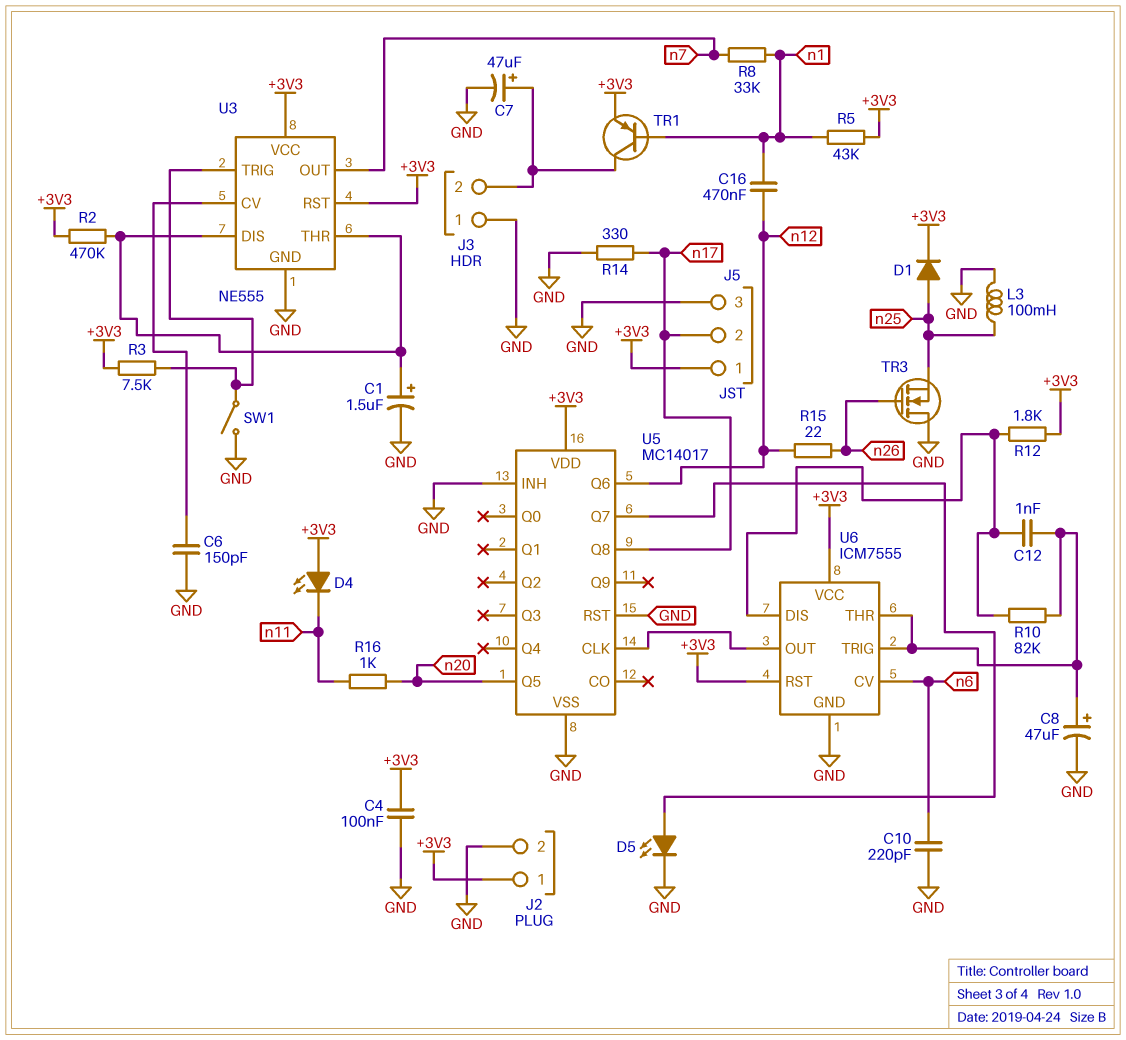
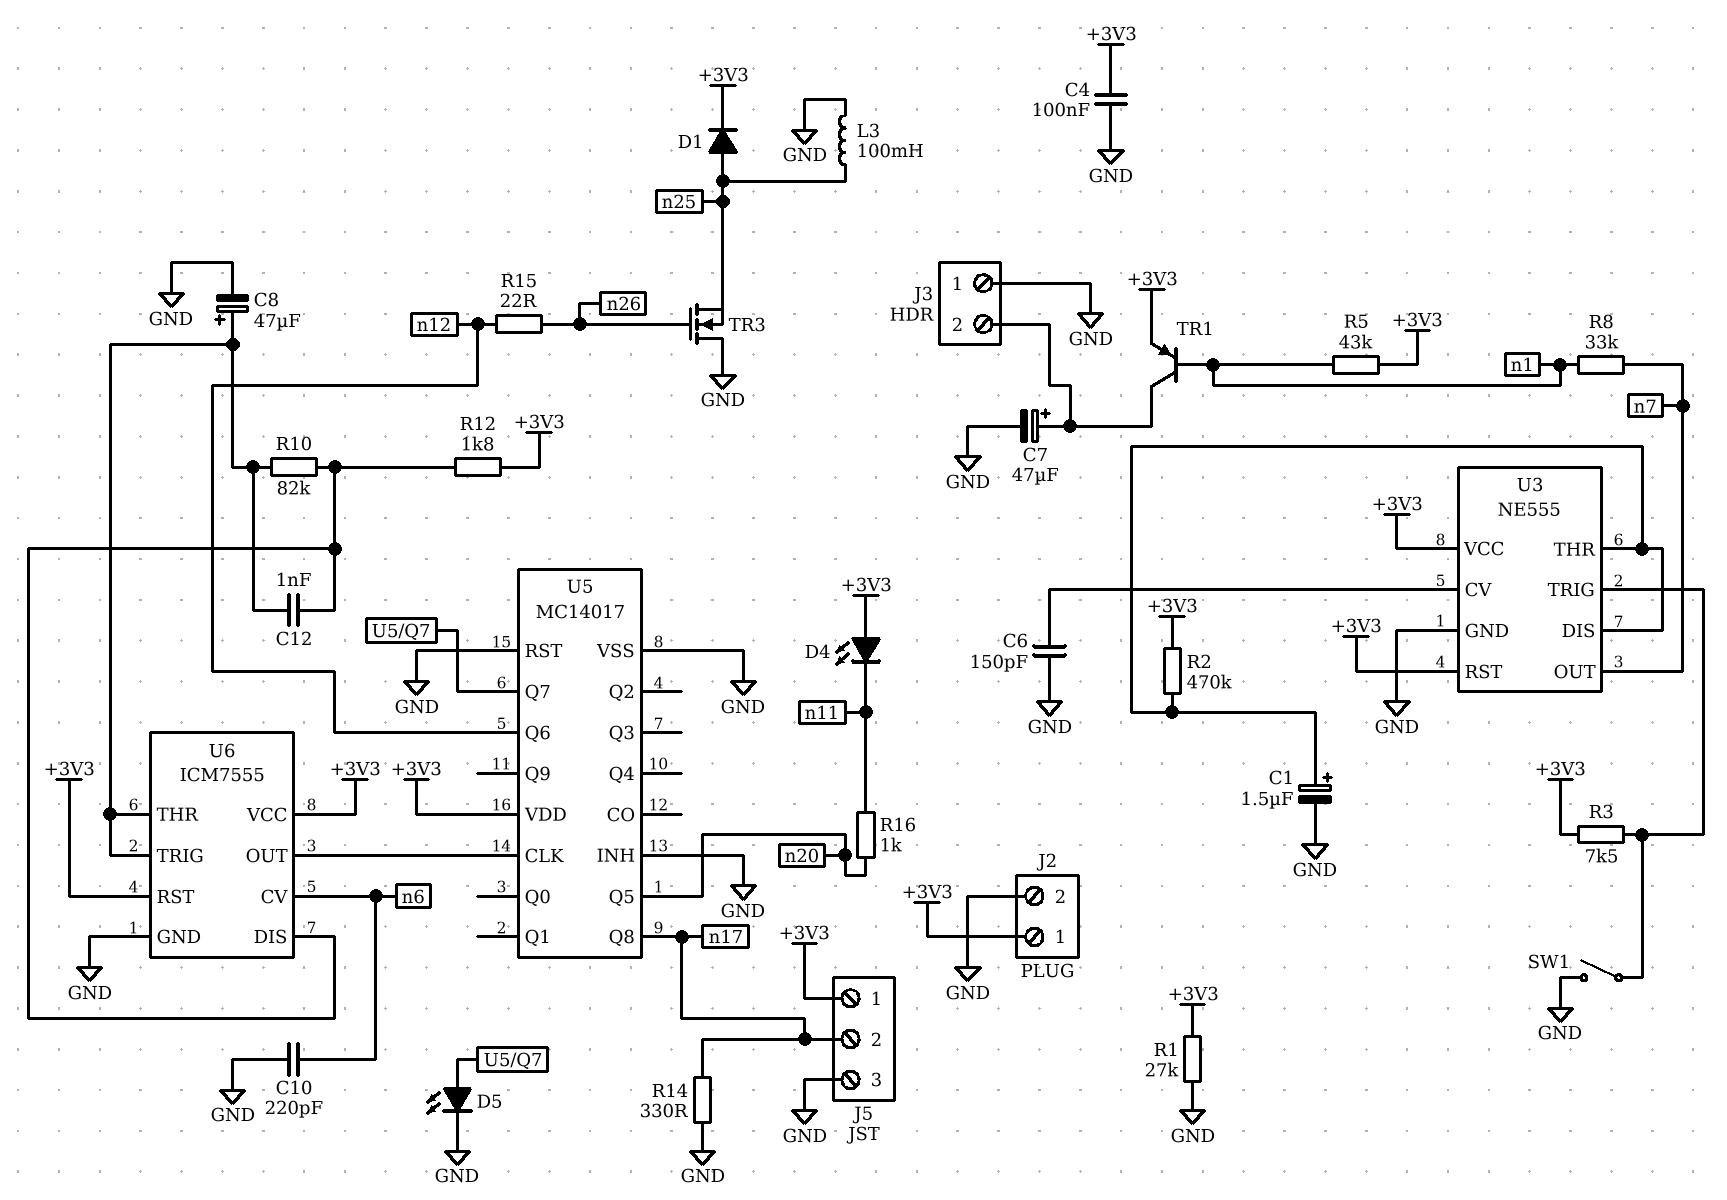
C16: 470nF (n1, n12) -> none
R1: none -> 27k (+3V3, GND)

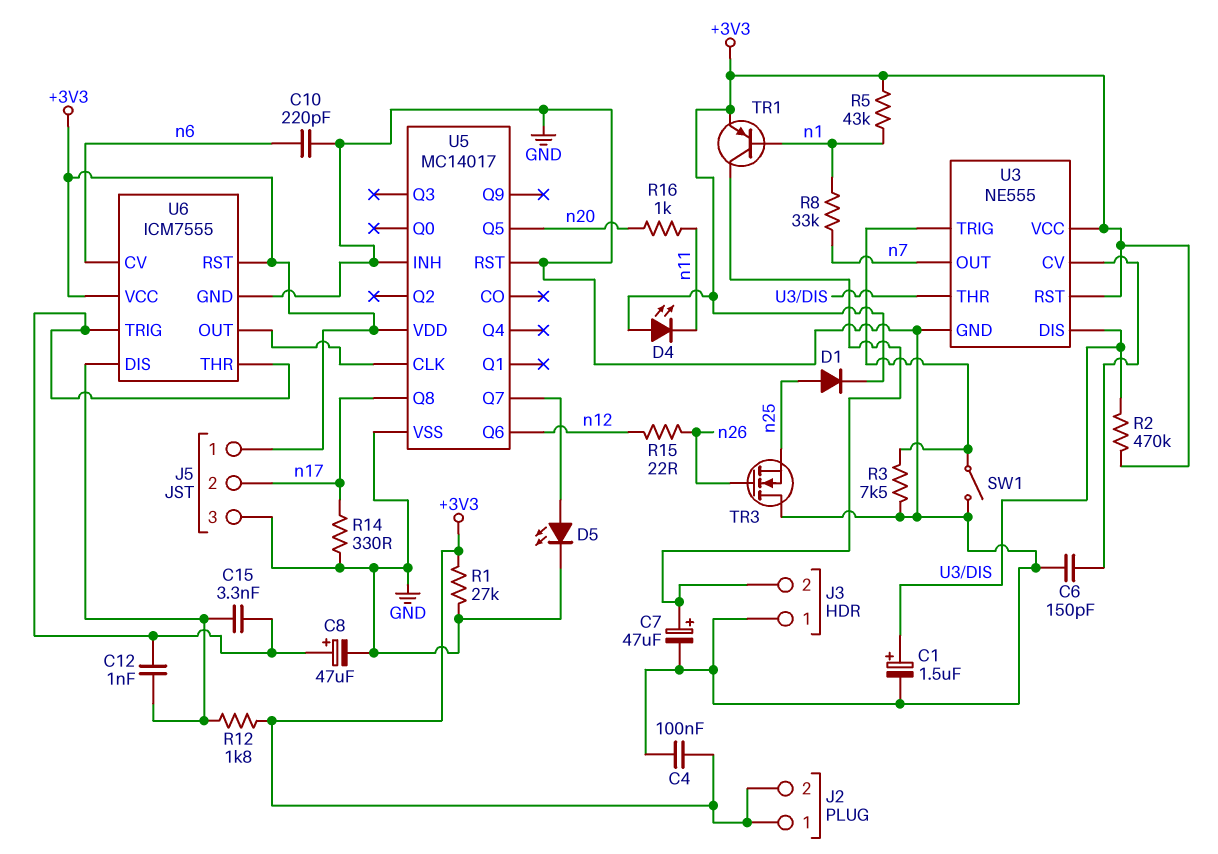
C15: none -> 3.3nF (U6/DIS, U6/THR)
J2 pin 2: GND -> +3V3
L3: 100mH (GND, n25) -> none
R3: 7.5k (+3V3, U3/TRIG) -> 7.5k (GND, U3/TRIG)
R10: 82k (U6/DIS, U6/THR) -> none

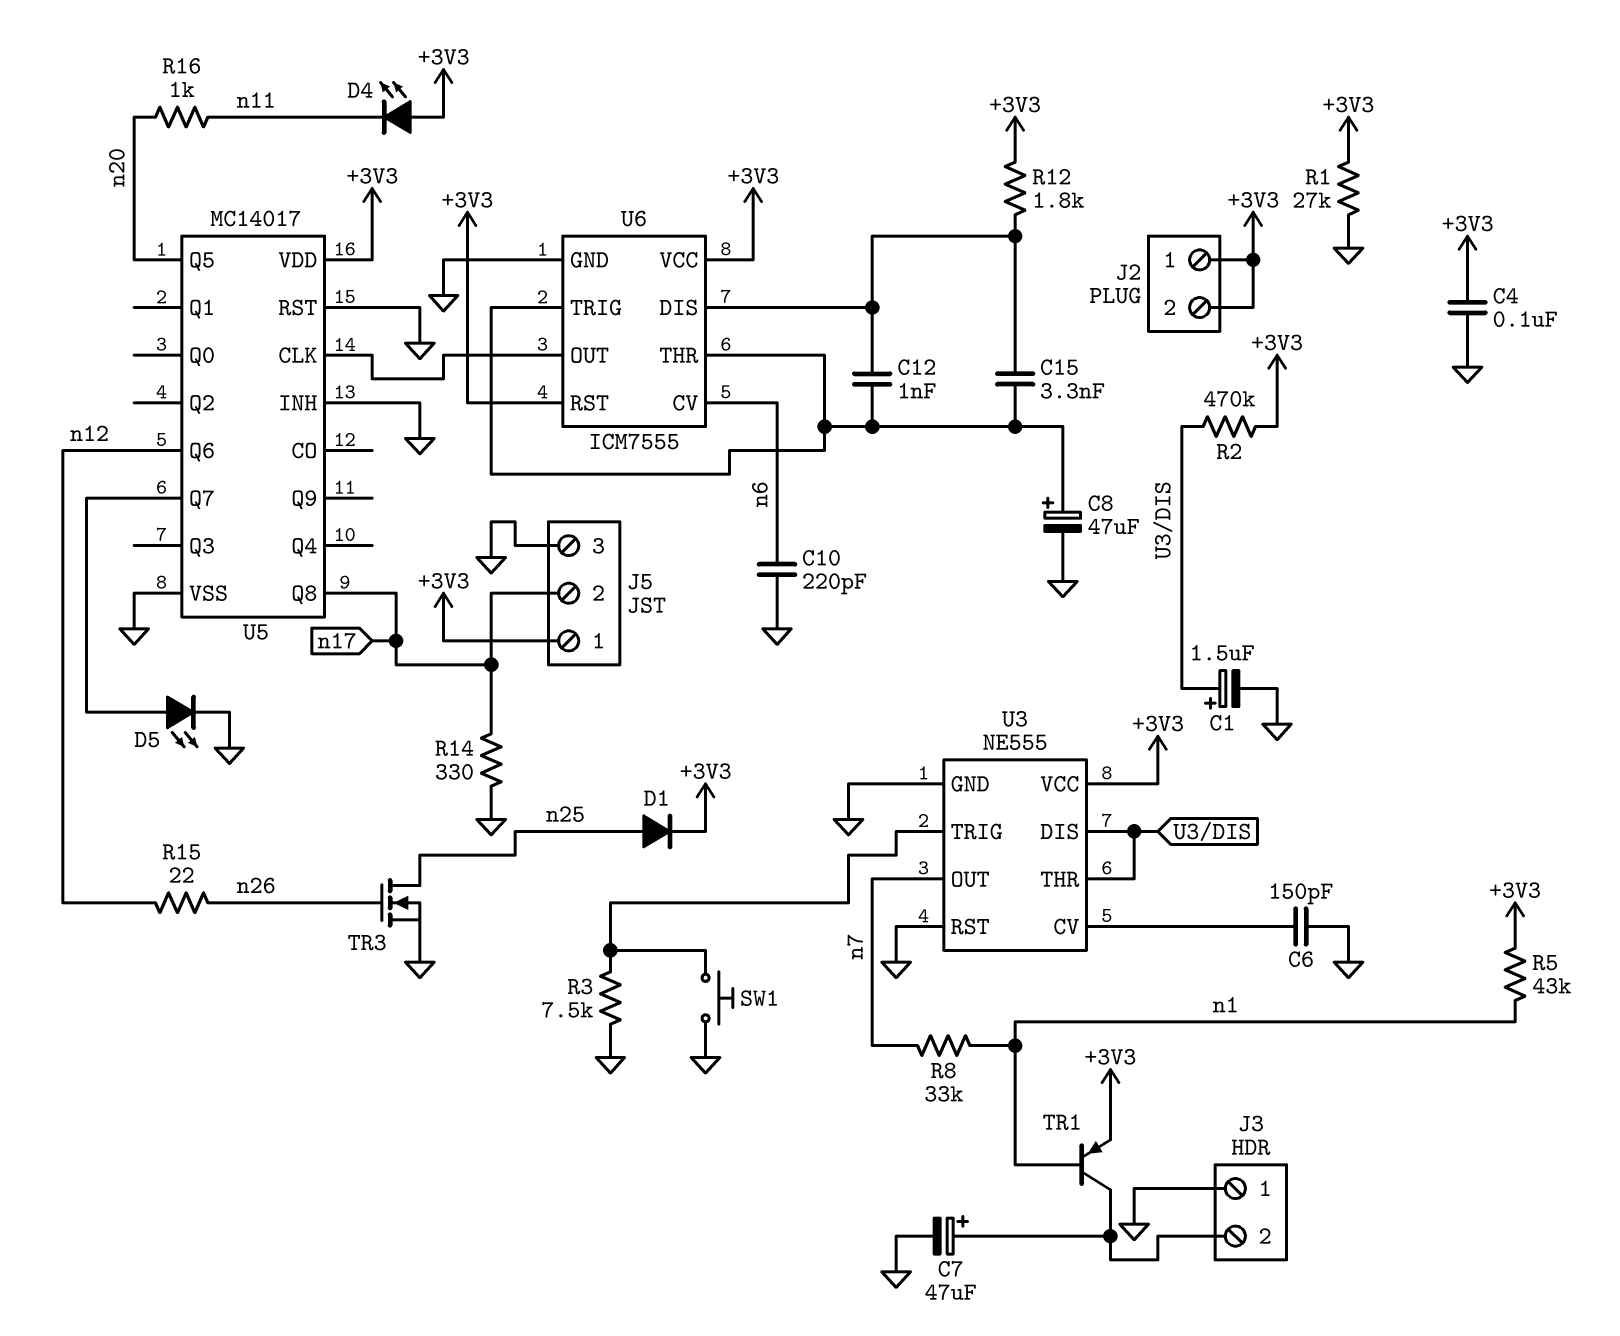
SW1: switch (GND, U3/TRIG) -> button (GND, U3/TRIG)
TR3: NMOS (G n26, D GND, S n25) -> NMOS (G n26, D n25, S GND)
U3 pin RST: +3V3 -> GND

